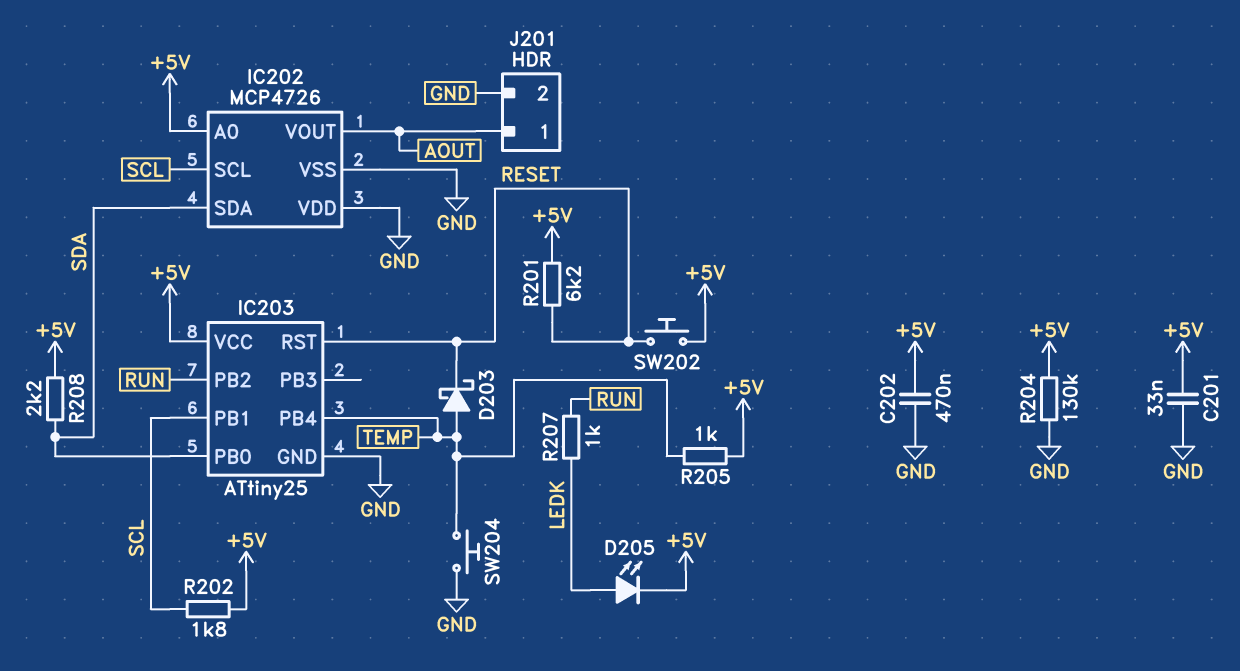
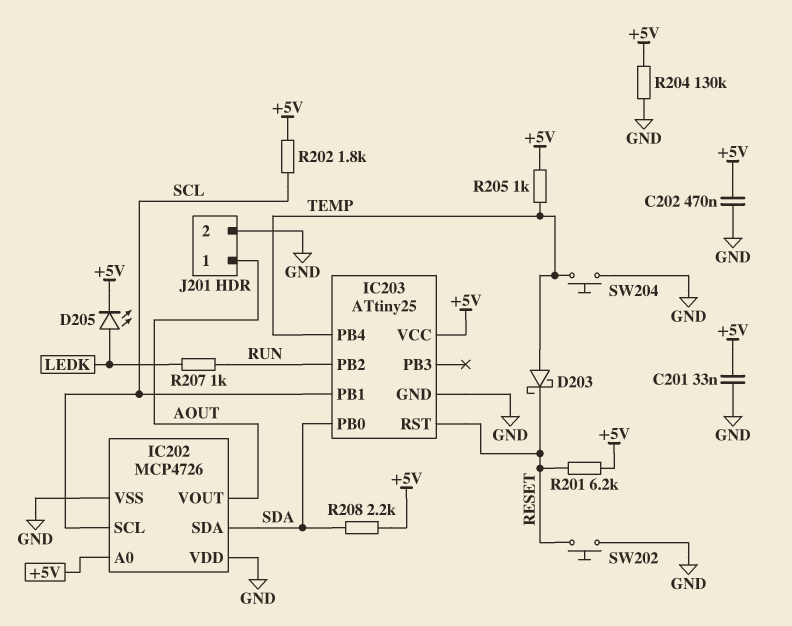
SW202: button (+5V, RESET) -> button (GND, RESET)

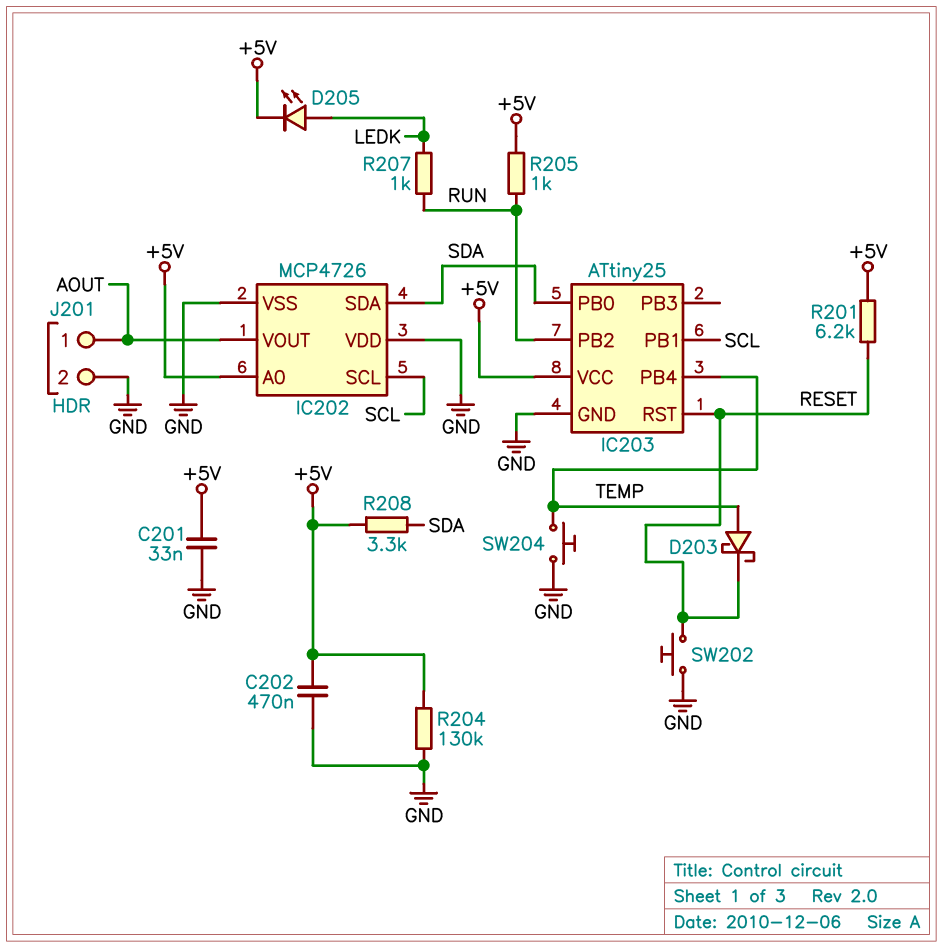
R202: 1.8k (+5V, SCL) -> none
R205: 1k (+5V, TEMP) -> 1k (+5V, RUN)
R208: 2.2k (+5V, SDA) -> 3.3k (+5V, SDA)

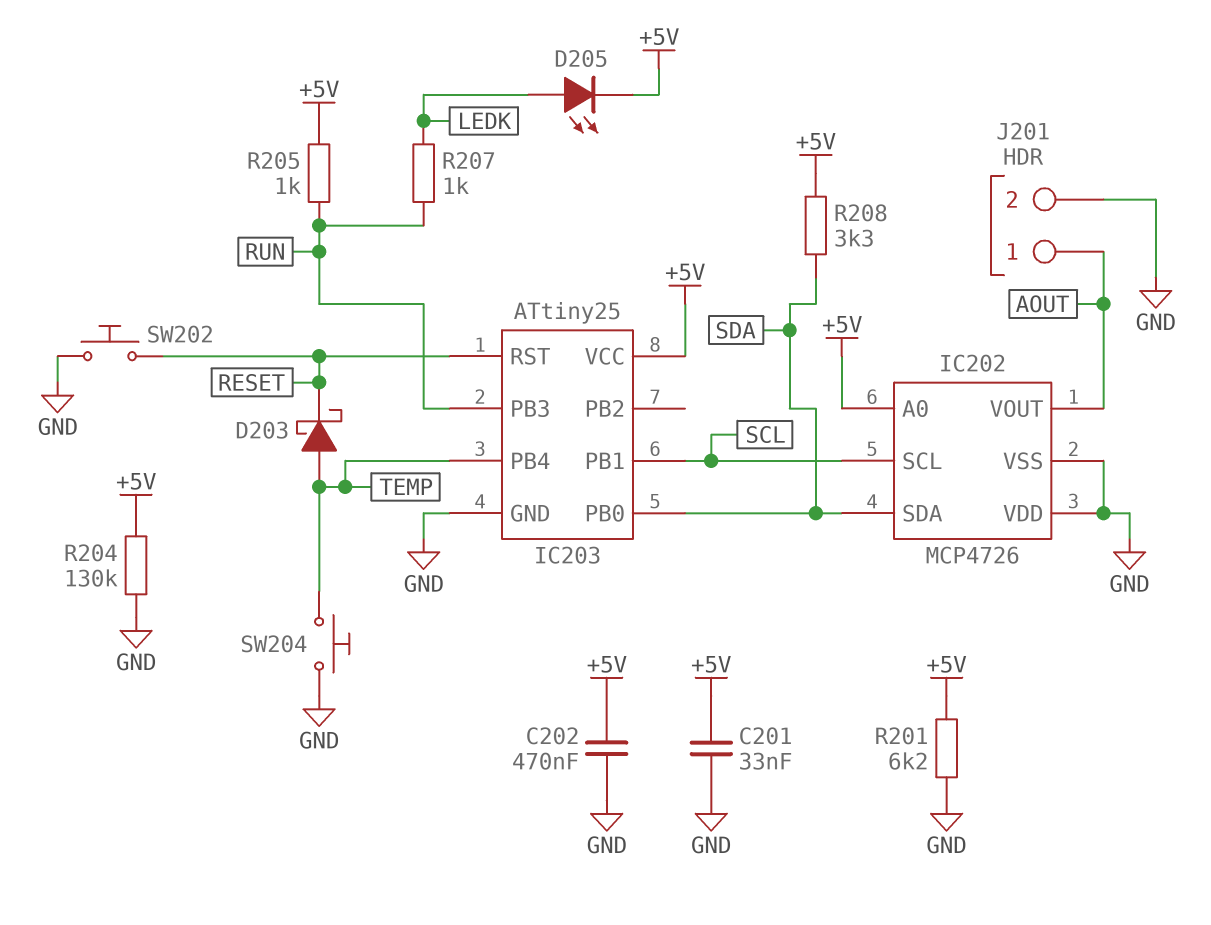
IC203 pin PB2: RUN -> none
IC203 pin PB3: none -> RUN
R201: 6.2k (+5V, RESET) -> 6.2k (+5V, GND)

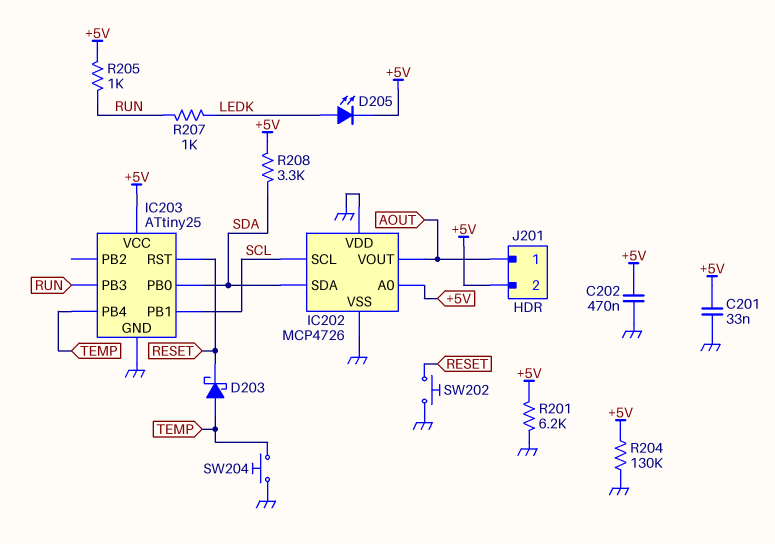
J201 pin 2: GND -> +5V

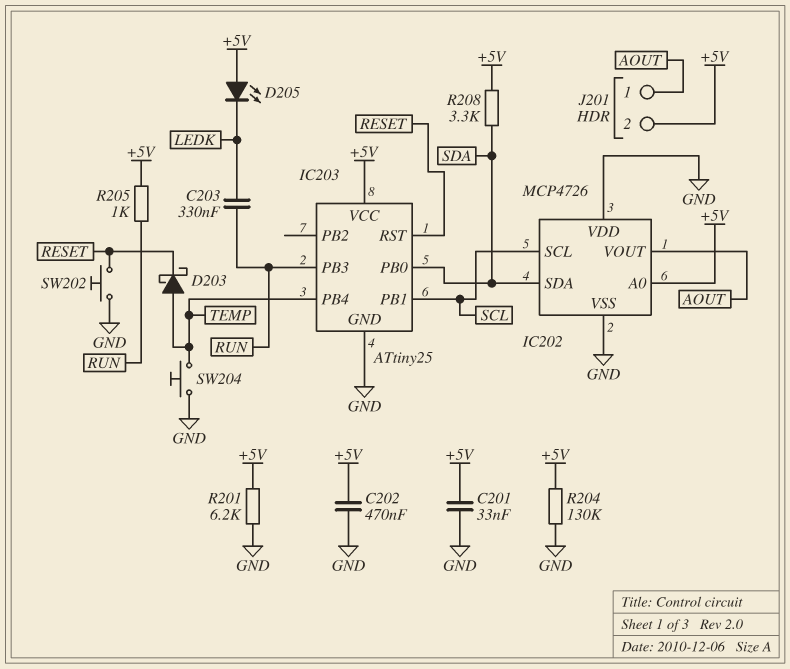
C203: none -> 330nF (LEDK, RUN)
D205: LED (A LEDK, K +5V) -> LED (A +5V, K LEDK)
R207: 1k (LEDK, RUN) -> none

